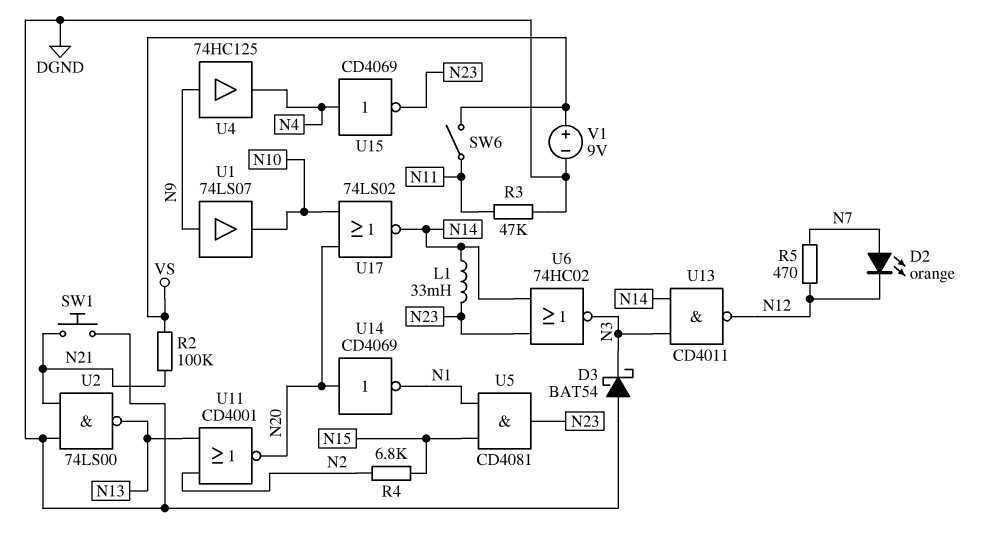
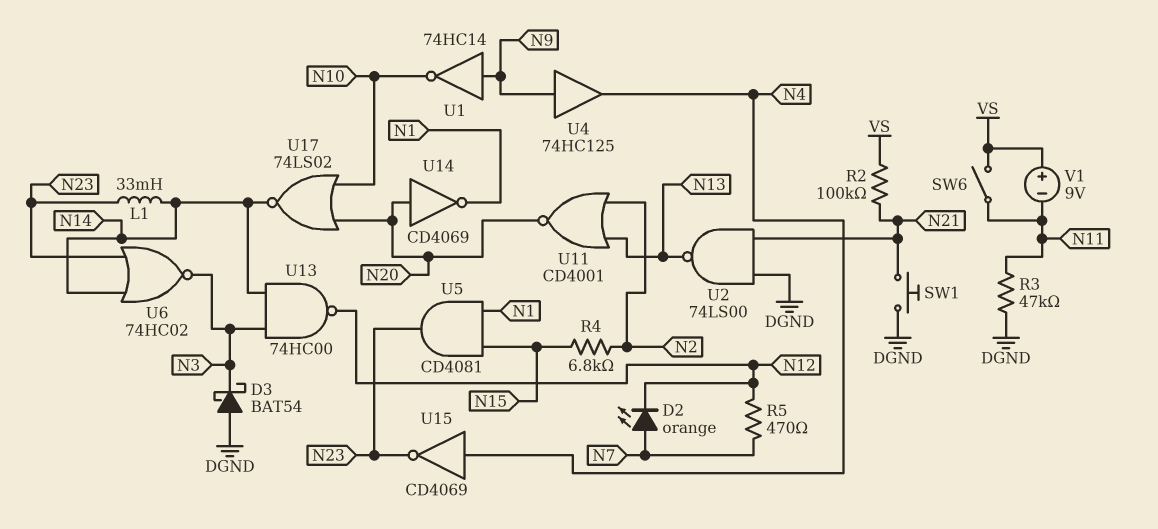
U1: buffer 74LS07 (in N9, out N10) -> NOT 74HC14 (in N9, out N10)
U13: NAND CD4011 (in N3, in N14, out N12) -> NAND 74HC00 (in N3, in N14, out N12)
V1: 9V (plus VS, minus DGND) -> 9V (plus VS, minus N11)

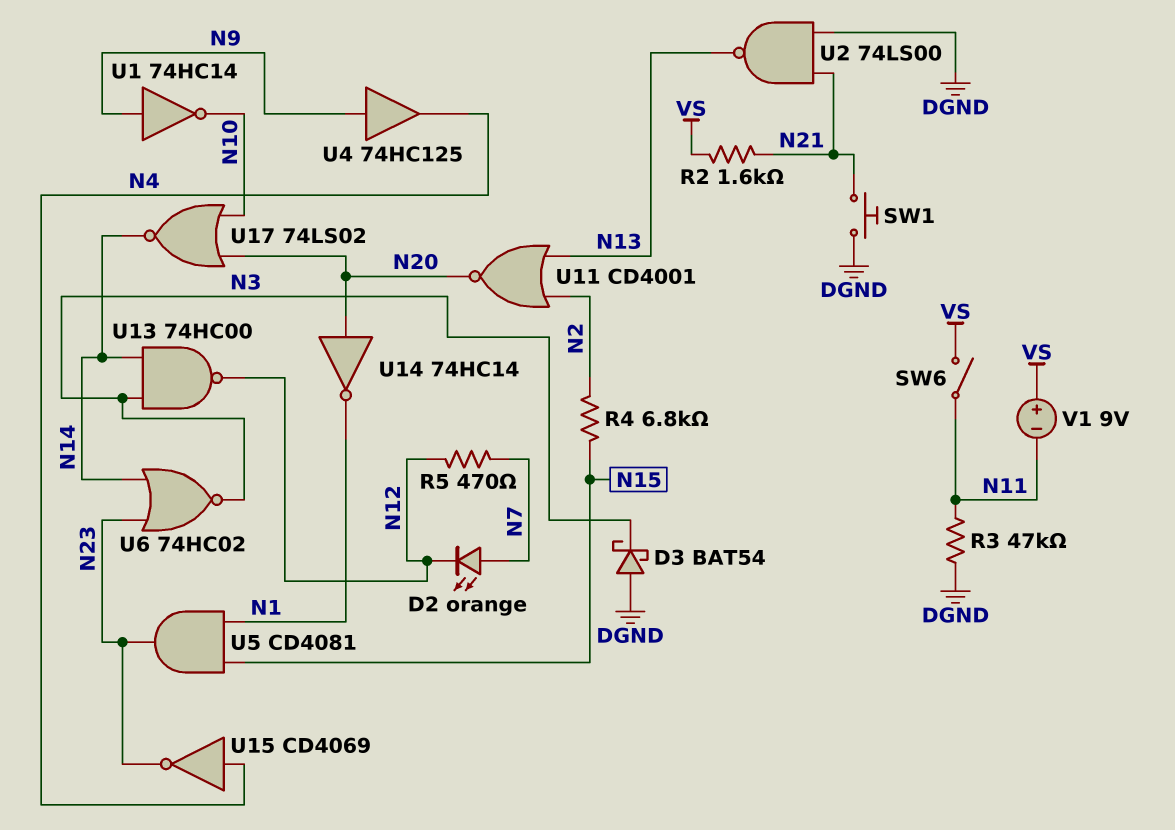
L1: 33mH (N14, N23) -> none
R2: 100k (N21, VS) -> 1.6k (N21, VS)
U14: NOT CD4069 (in N20, out N1) -> NOT 74HC14 (in N20, out N1)

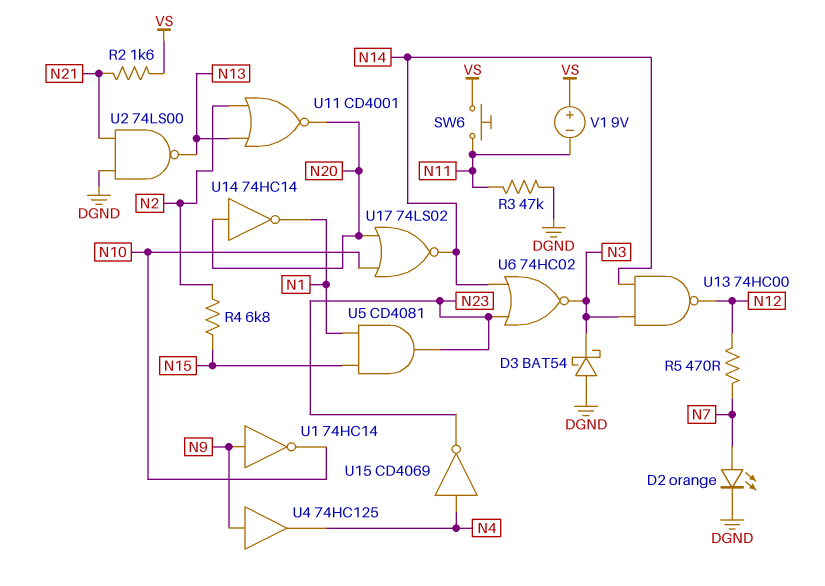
D2: LED orange (A N7, K N12) -> LED orange (A N7, K DGND)
SW1: button (DGND, N21) -> none
SW6: switch (N11, VS) -> button (N11, VS)

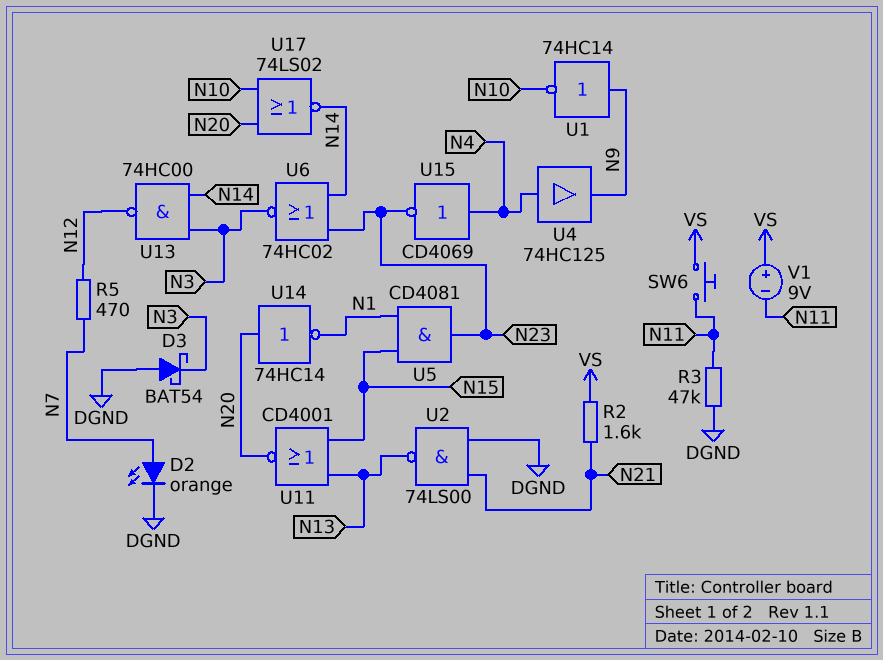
R4: 6.8k (N2, N15) -> none
U4: buffer 74HC125 (in N9, out N4) -> buffer 74HC125 (in N4, out N9)
U11: NOR CD4001 (in N2, in N13, out N20) -> NOR CD4001 (in N13, in N15, out N20)

